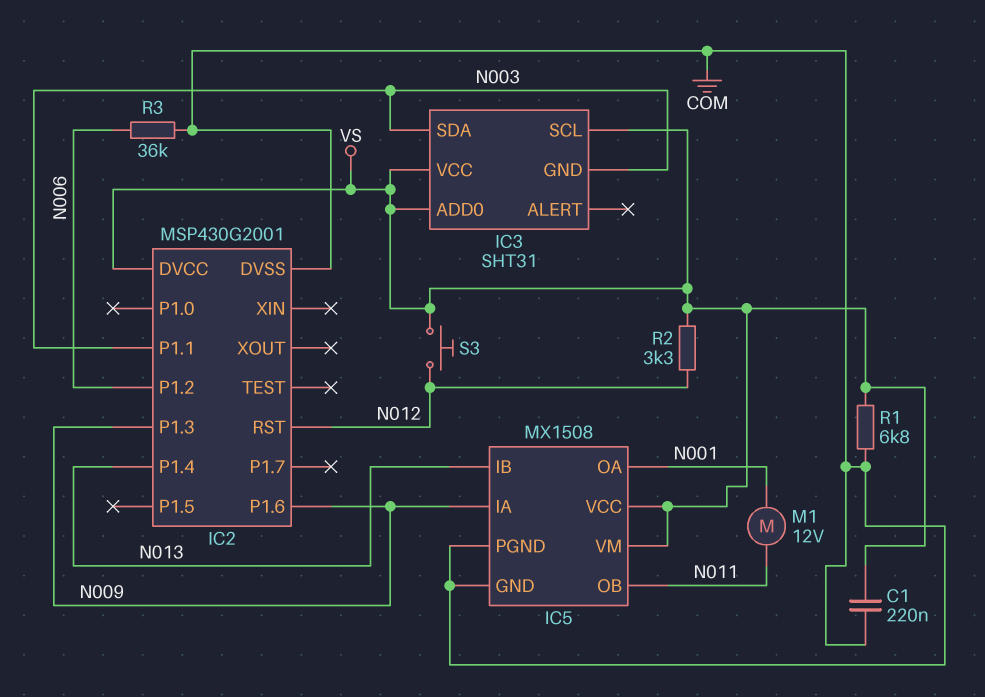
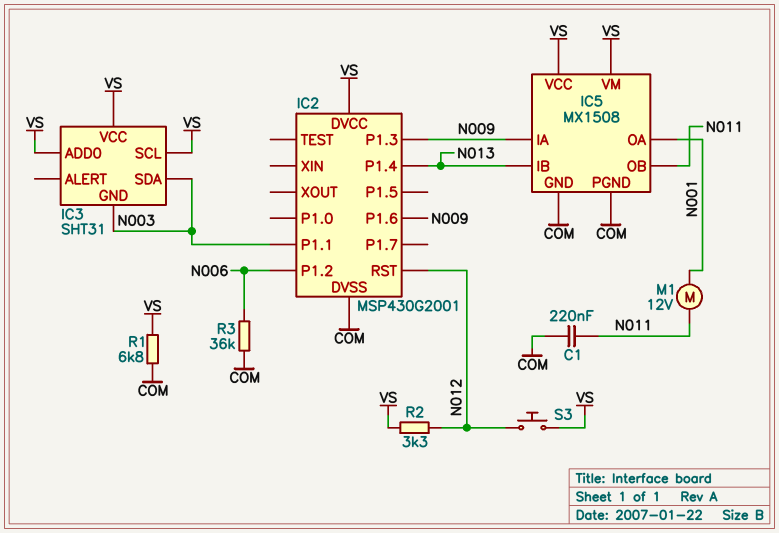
C1: 220nF (COM, VS) -> 220nF (COM, N011)

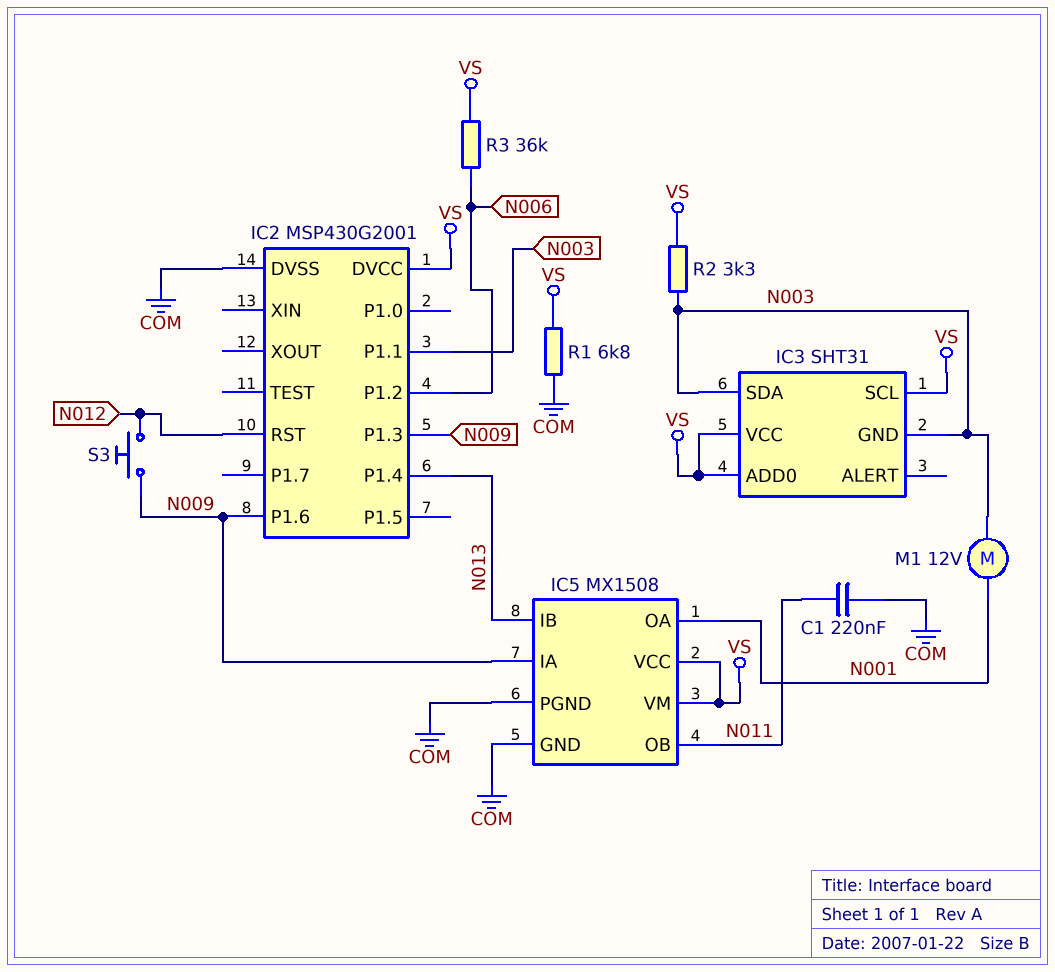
M1: motor 12V (N001, N011) -> motor 12V (N001, N003)
R2: 3.3k (N012, VS) -> 3.3k (N003, VS)
R3: 36k (COM, N006) -> 36k (N006, VS)
S3: button (N012, VS) -> button (N009, N012)

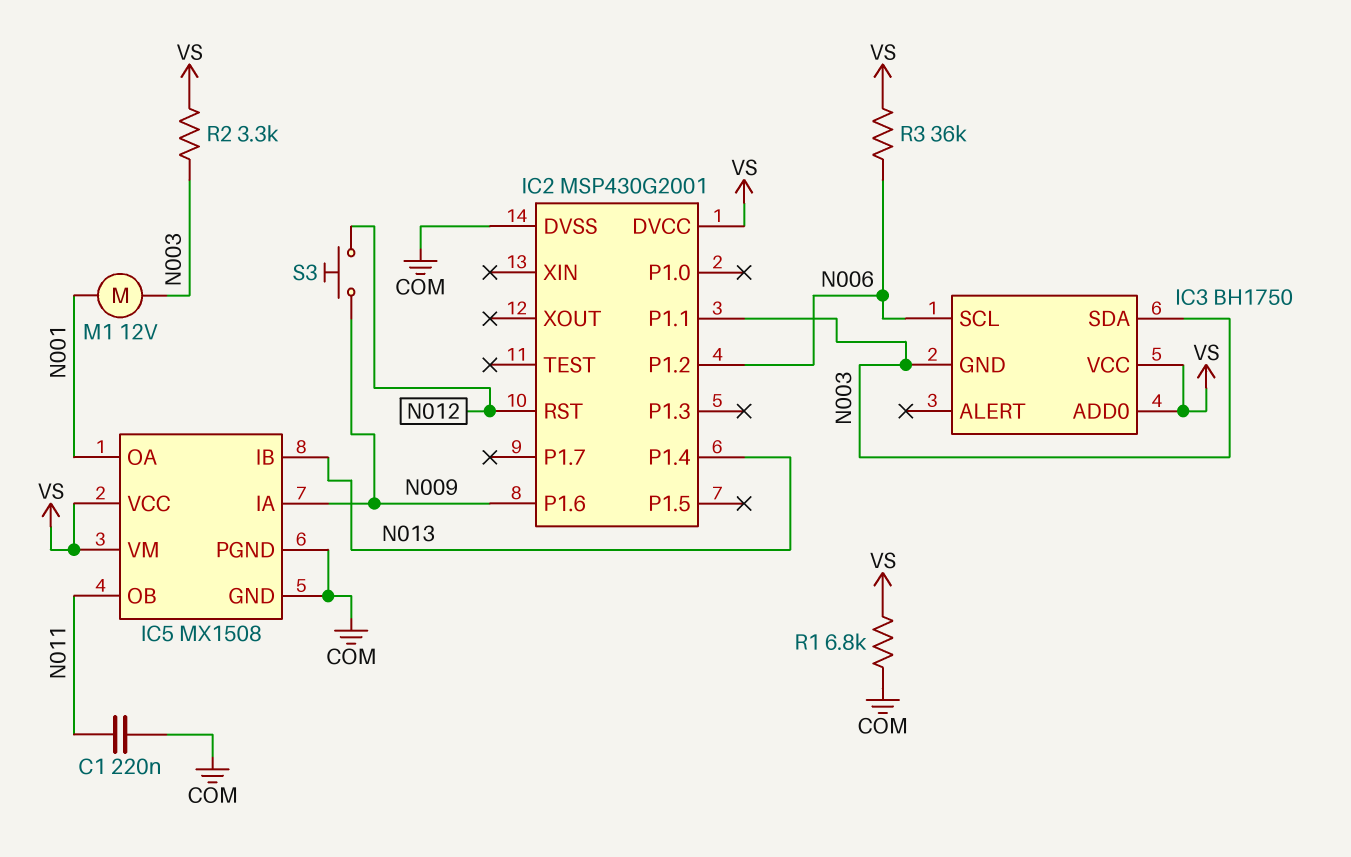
IC2 pin P1.3: N009 -> none
IC3: SHT31 -> BH1750
IC3 pin SCL: VS -> N006

